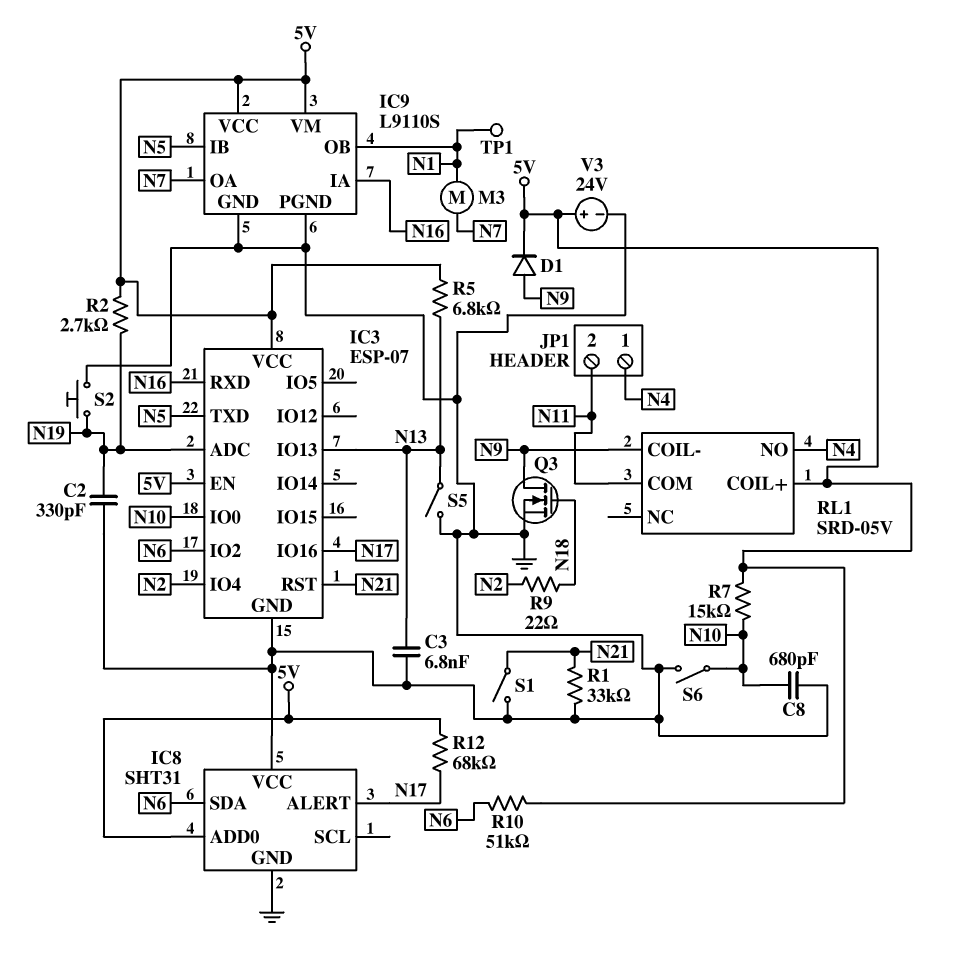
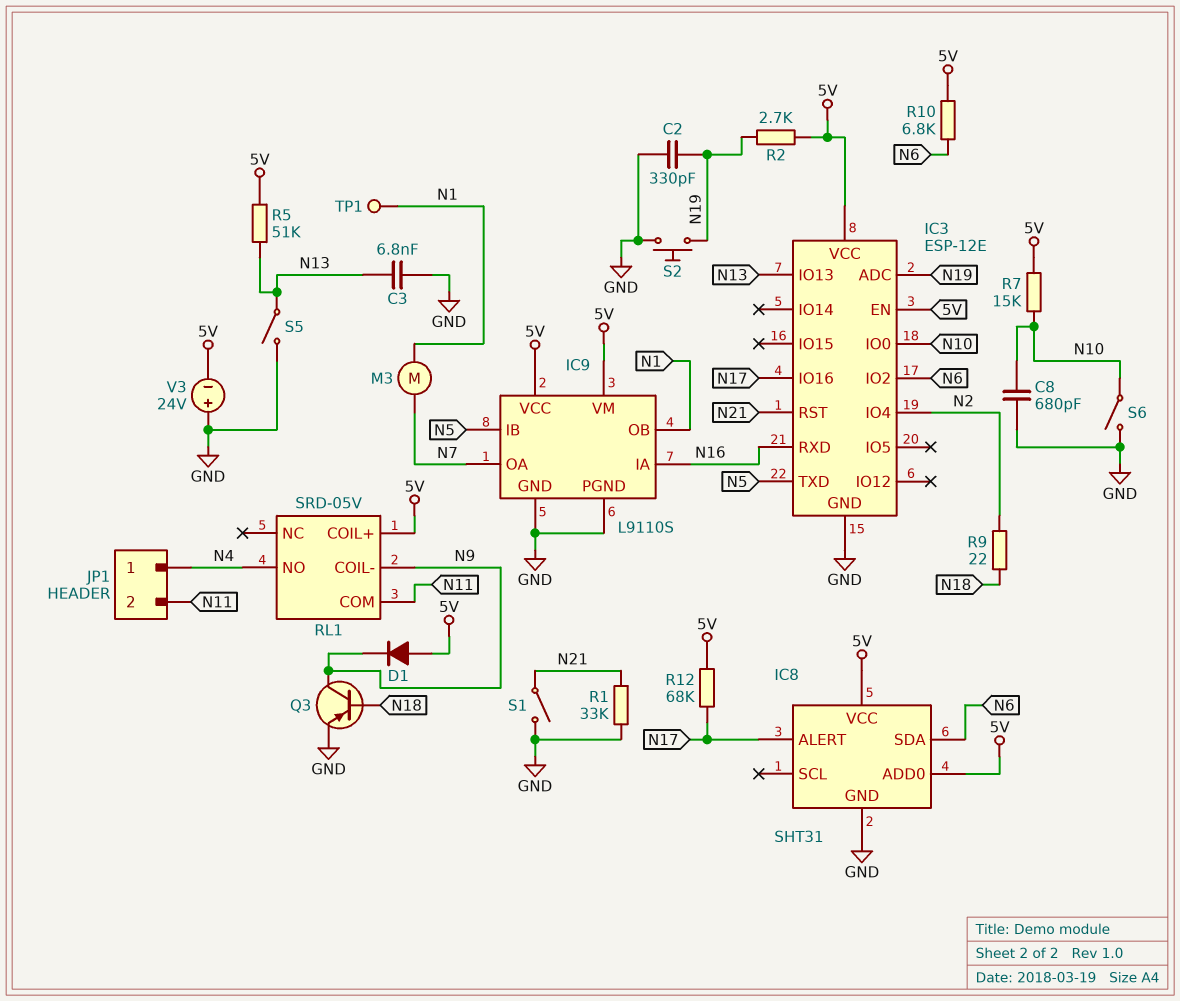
D1: diode (A N9, K 5V) -> diode (A 5V, K N9)
IC3: ESP-07 -> ESP-12E
IC8 pin VCC: GND -> 5V
Q3: NMOS (G N18, D N9, S GND) -> PNP (B N18, C N9, E GND)
R5: 6.8k (5V, N13) -> 51k (5V, N13)
R10: 51k (5V, N6) -> 6.8k (5V, N6)
V3: 24V (plus 5V, minus GND) -> 24V (plus GND, minus 5V)

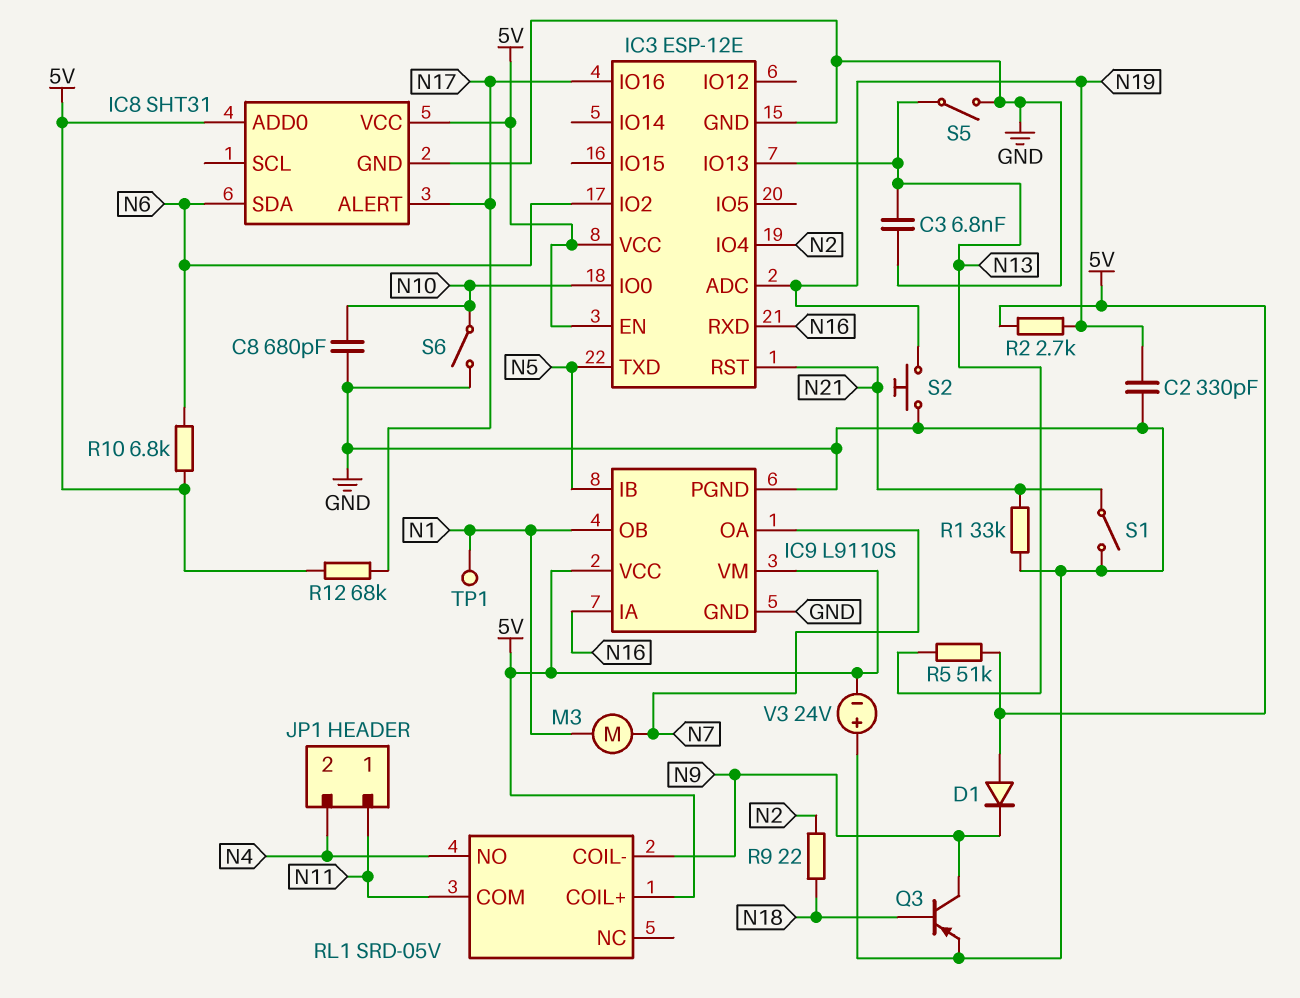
JP1 pin 1: N4 -> N11
JP1 pin 2: N11 -> N4
R7: 15k (5V, N10) -> none

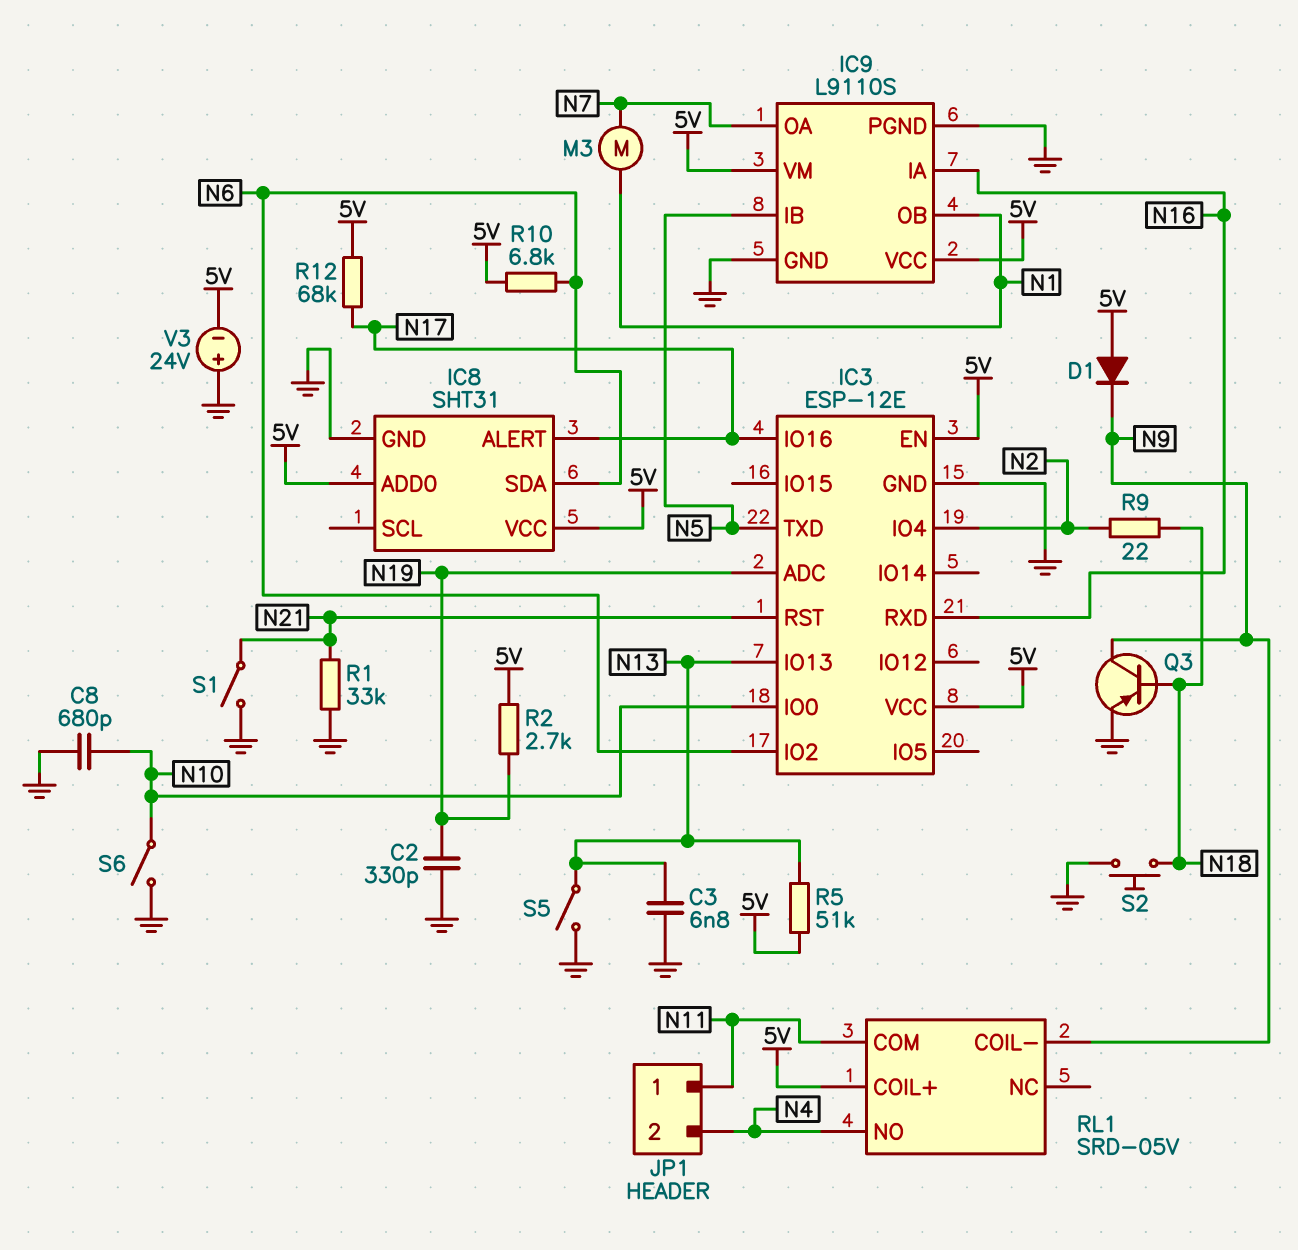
S2: button (GND, N19) -> button (GND, N18)
TP1: test point (N1) -> none

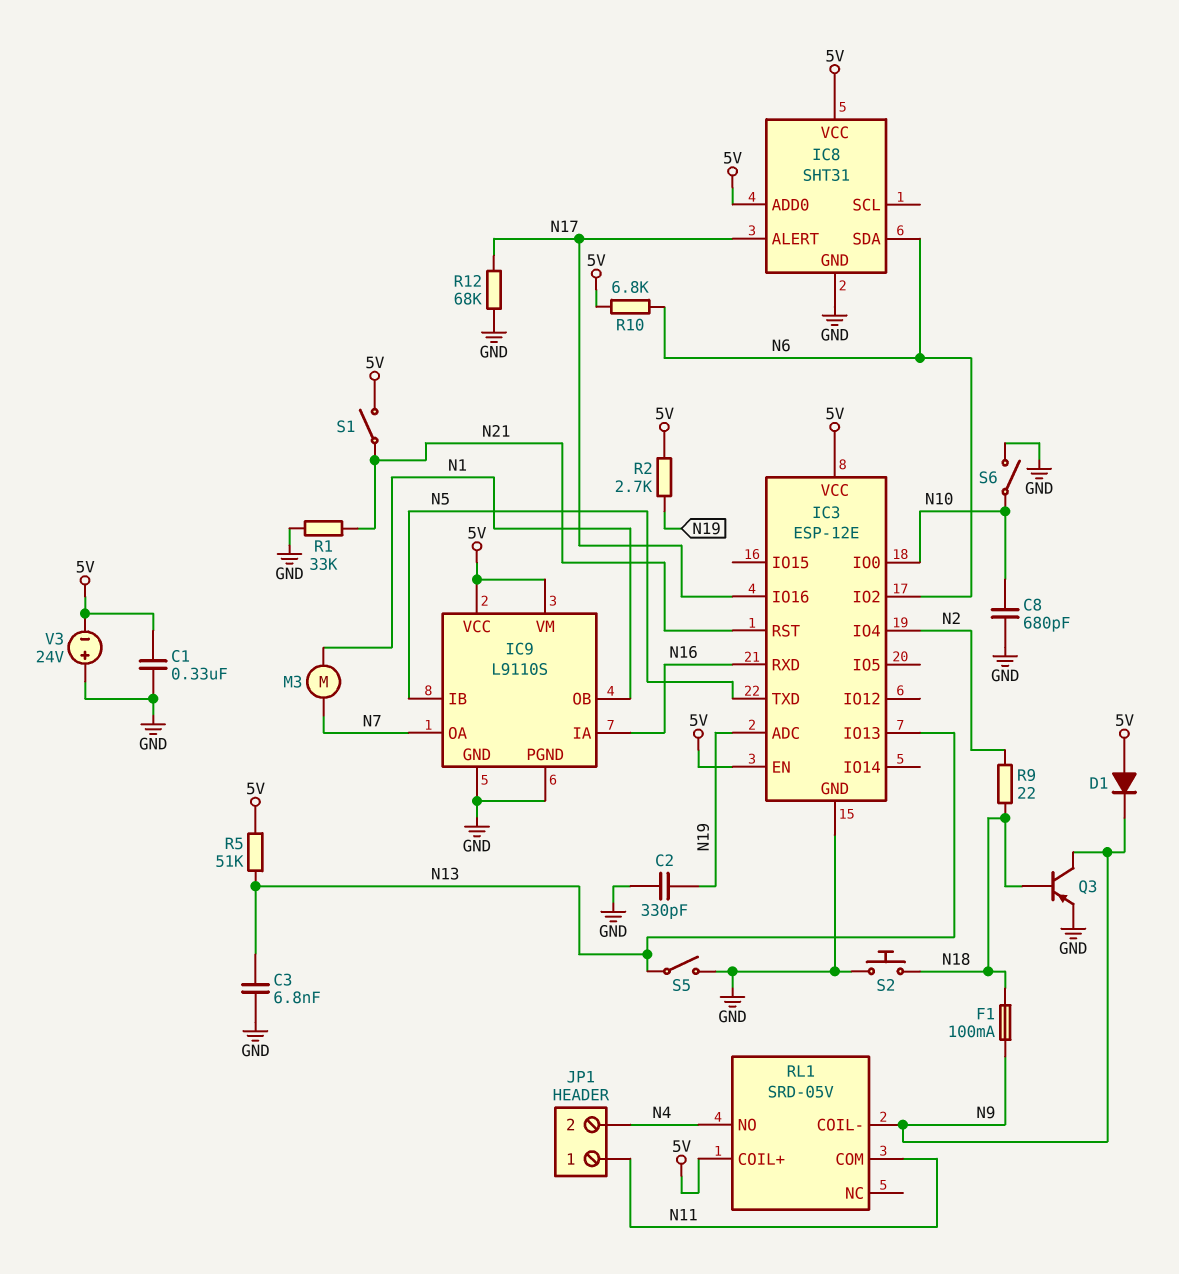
C1: none -> 330nF (5V, GND)
F1: none -> 100mA (N9, N18)
R12: 68k (5V, N17) -> 68k (GND, N17)
S1: switch (GND, N21) -> switch (5V, N21)

